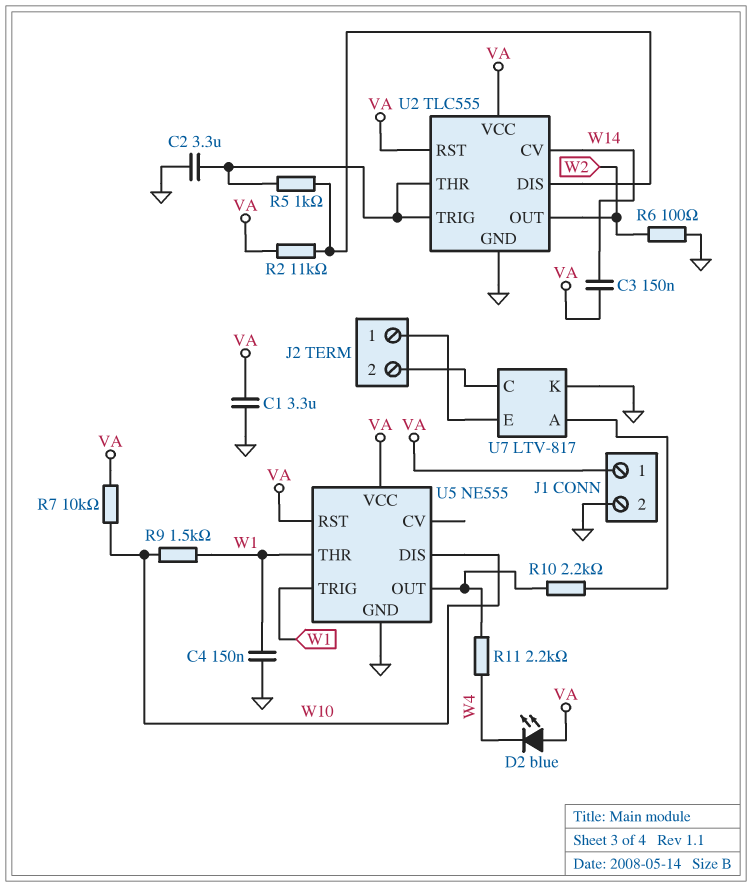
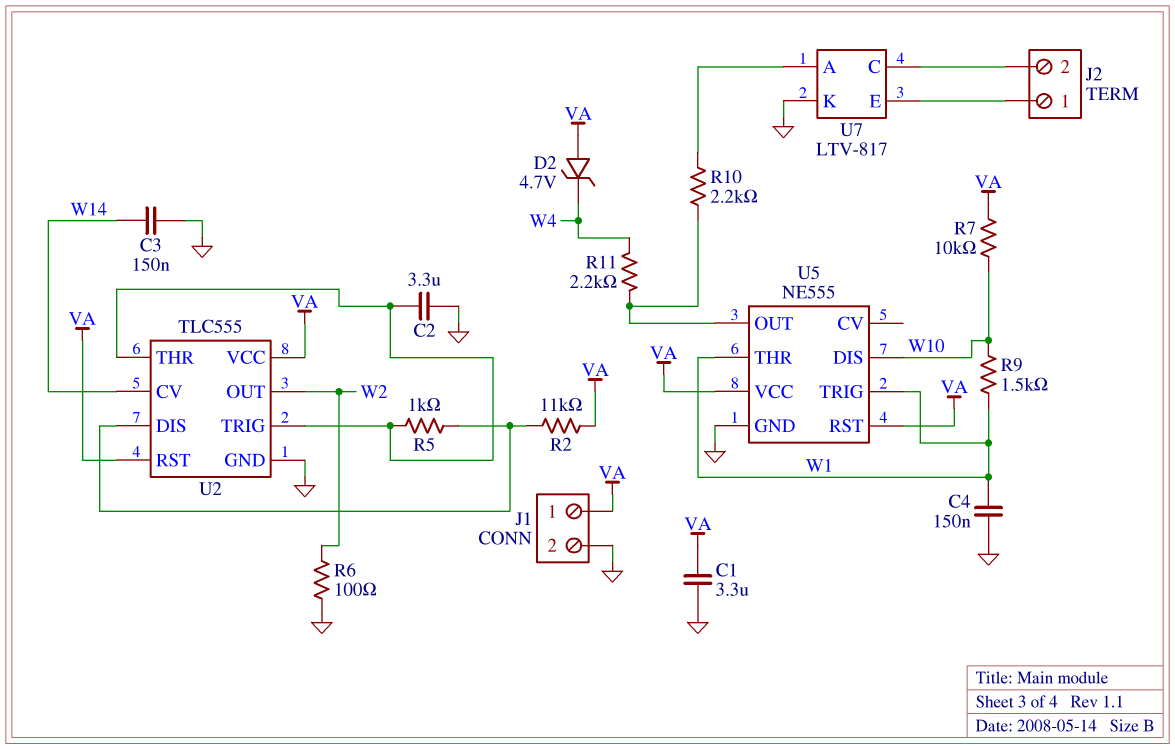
C3: 150nF (VA, W14) -> 150nF (GND, W14)
D2: LED blue (A VA, K W4) -> zener 4.7V (A VA, K W4)

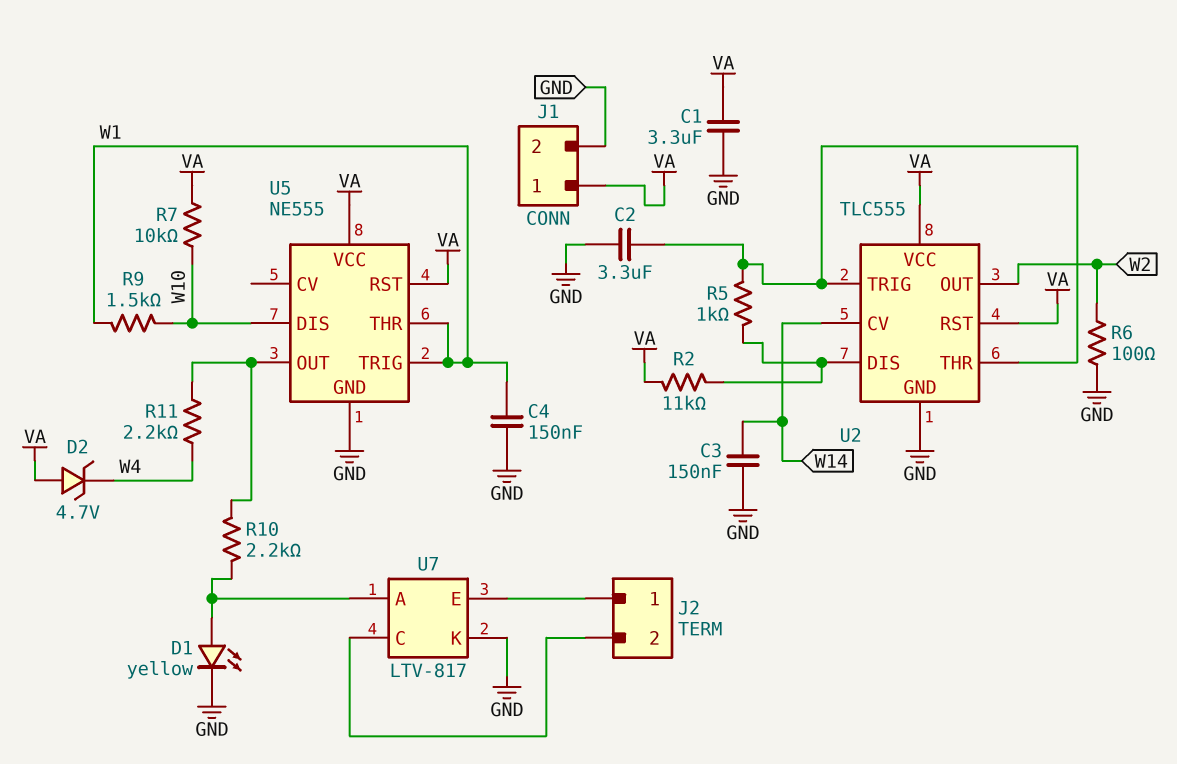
D1: none -> LED yellow (A U7/A, K GND)

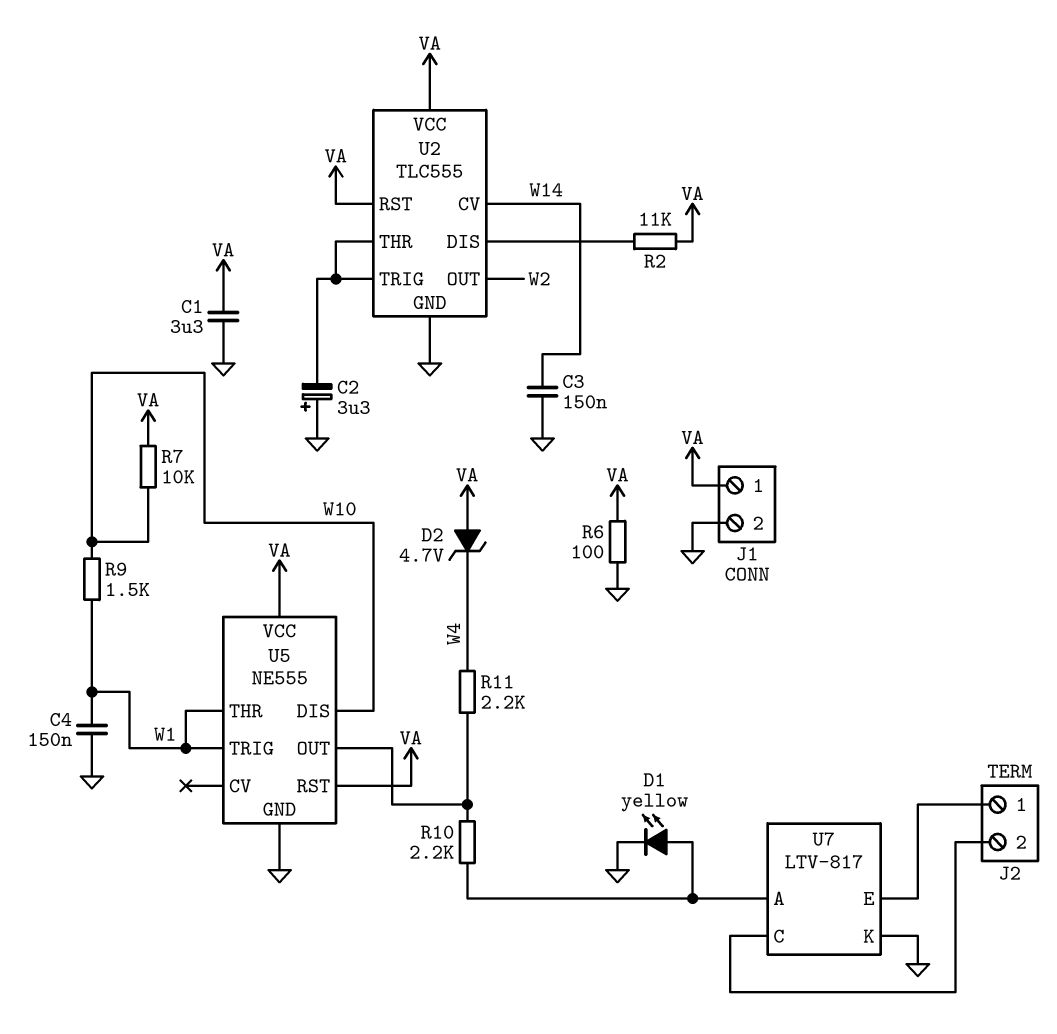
C2: 3.3uF (GND, U2/THR) -> 3.3uF (plus GND, minus U2/THR)
R5: 1k (U2/DIS, U2/THR) -> none
R6: 100 (GND, W2) -> 100 (GND, VA)

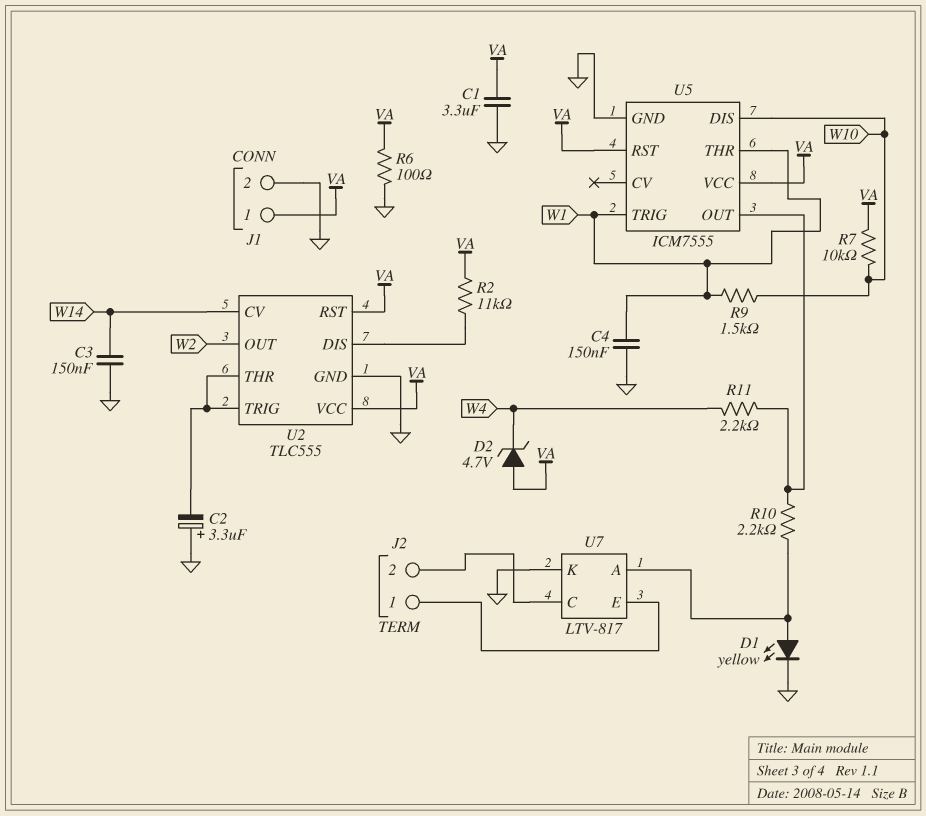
U5: NE555 -> ICM7555

